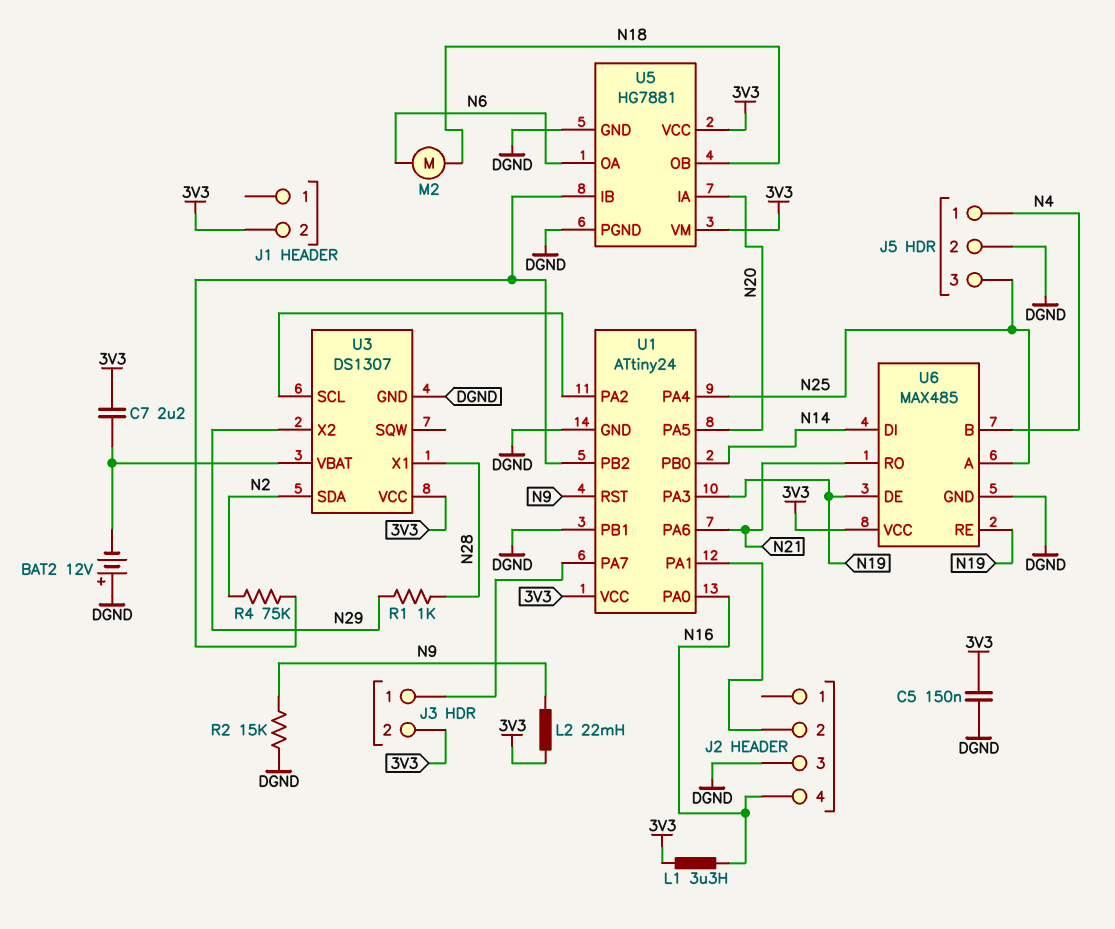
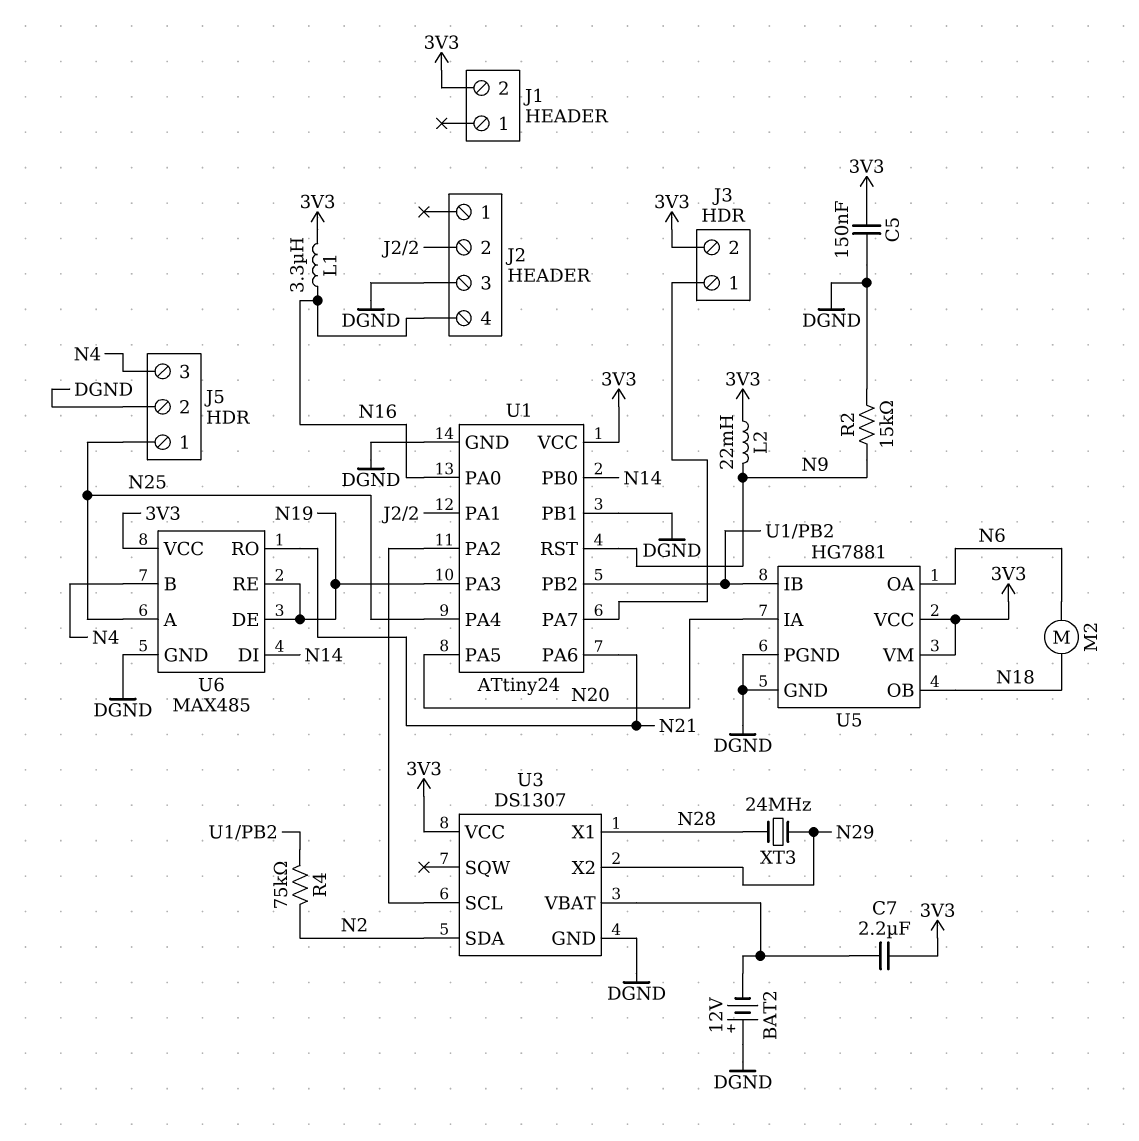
J5 pin 1: N4 -> N25
J5 pin 3: N25 -> N4
R1: 1k (N28, N29) -> none
XT3: none -> 24MHz (N28, N29)

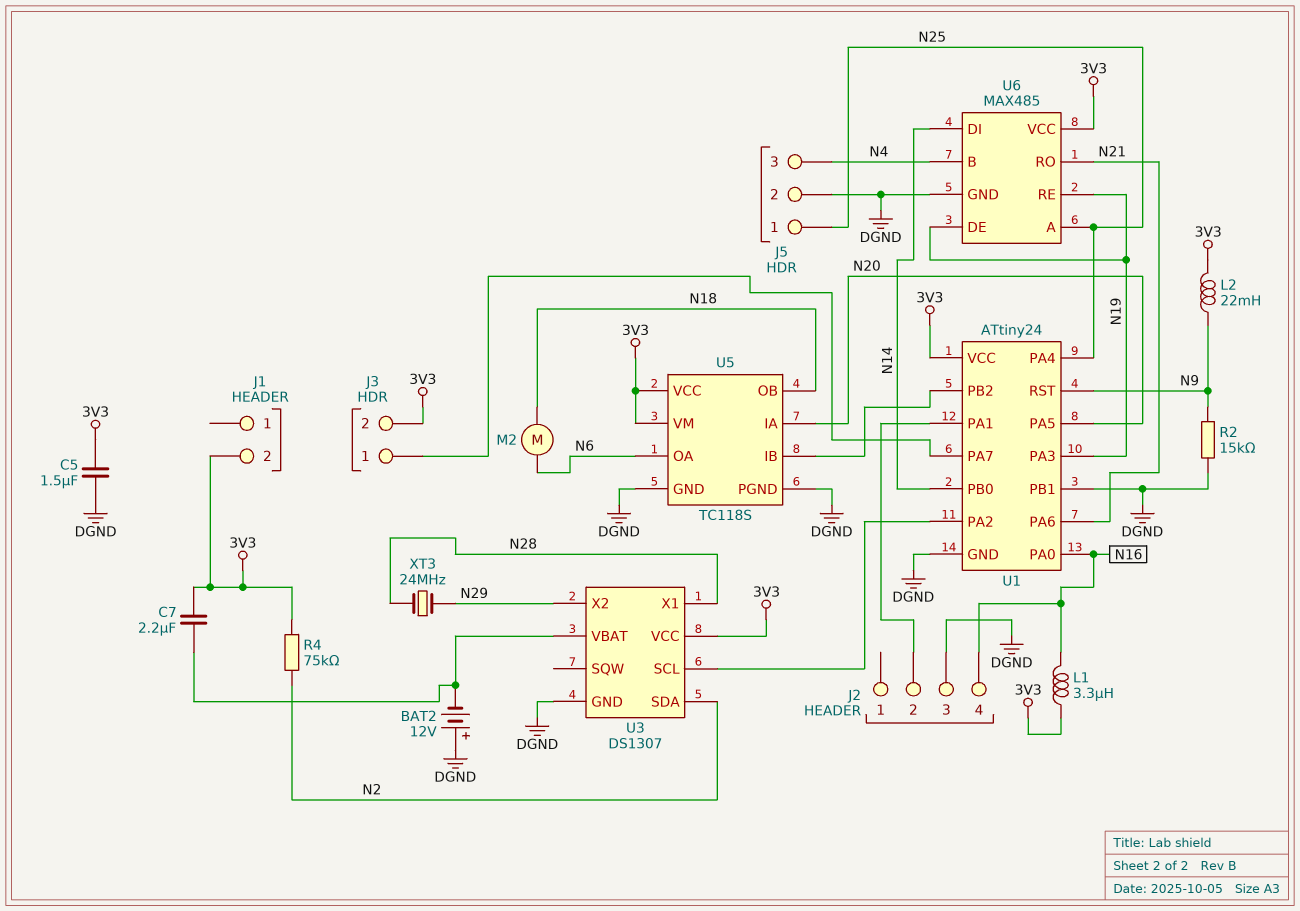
C5: 150nF (3V3, DGND) -> 1.5uF (3V3, DGND)
R4: 75k (N2, U1/PB2) -> 75k (3V3, N2)
U5: HG7881 -> TC118S

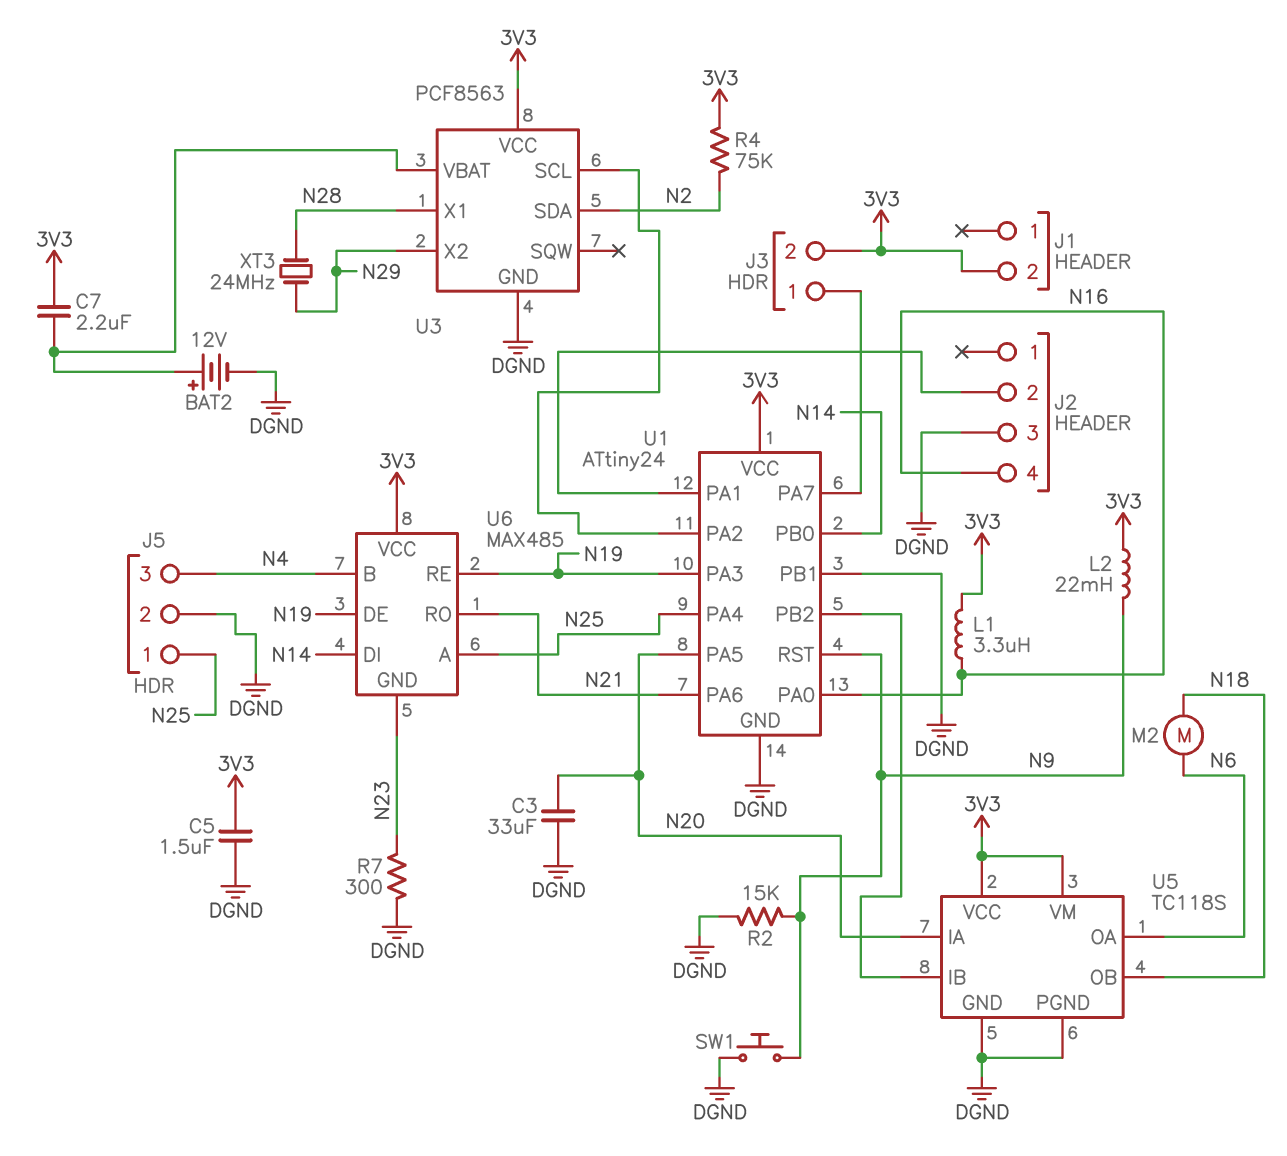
BAT2: 12V (plus DGND, minus U3/VBAT) -> 12V (plus U3/VBAT, minus DGND)
C3: none -> 33uF (DGND, N20)
R7: none -> 300 (DGND, N23)
SW1: none -> button (DGND, N9)
U3: DS1307 -> PCF8563
U6 pin GND: DGND -> N23

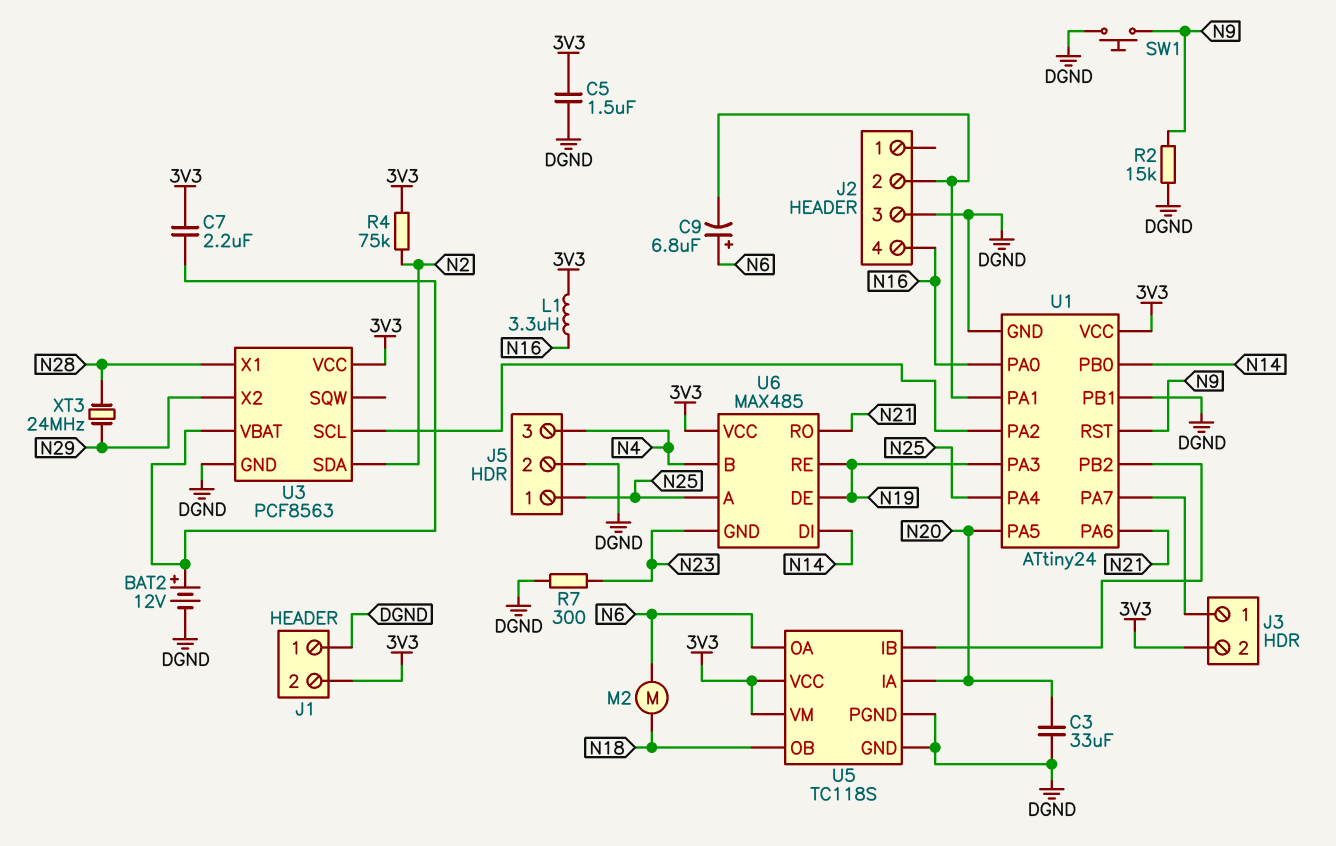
C9: none -> 6.8uF (plus N6, minus J2/2)
J1 pin 1: none -> DGND
L2: 22mH (3V3, N9) -> none

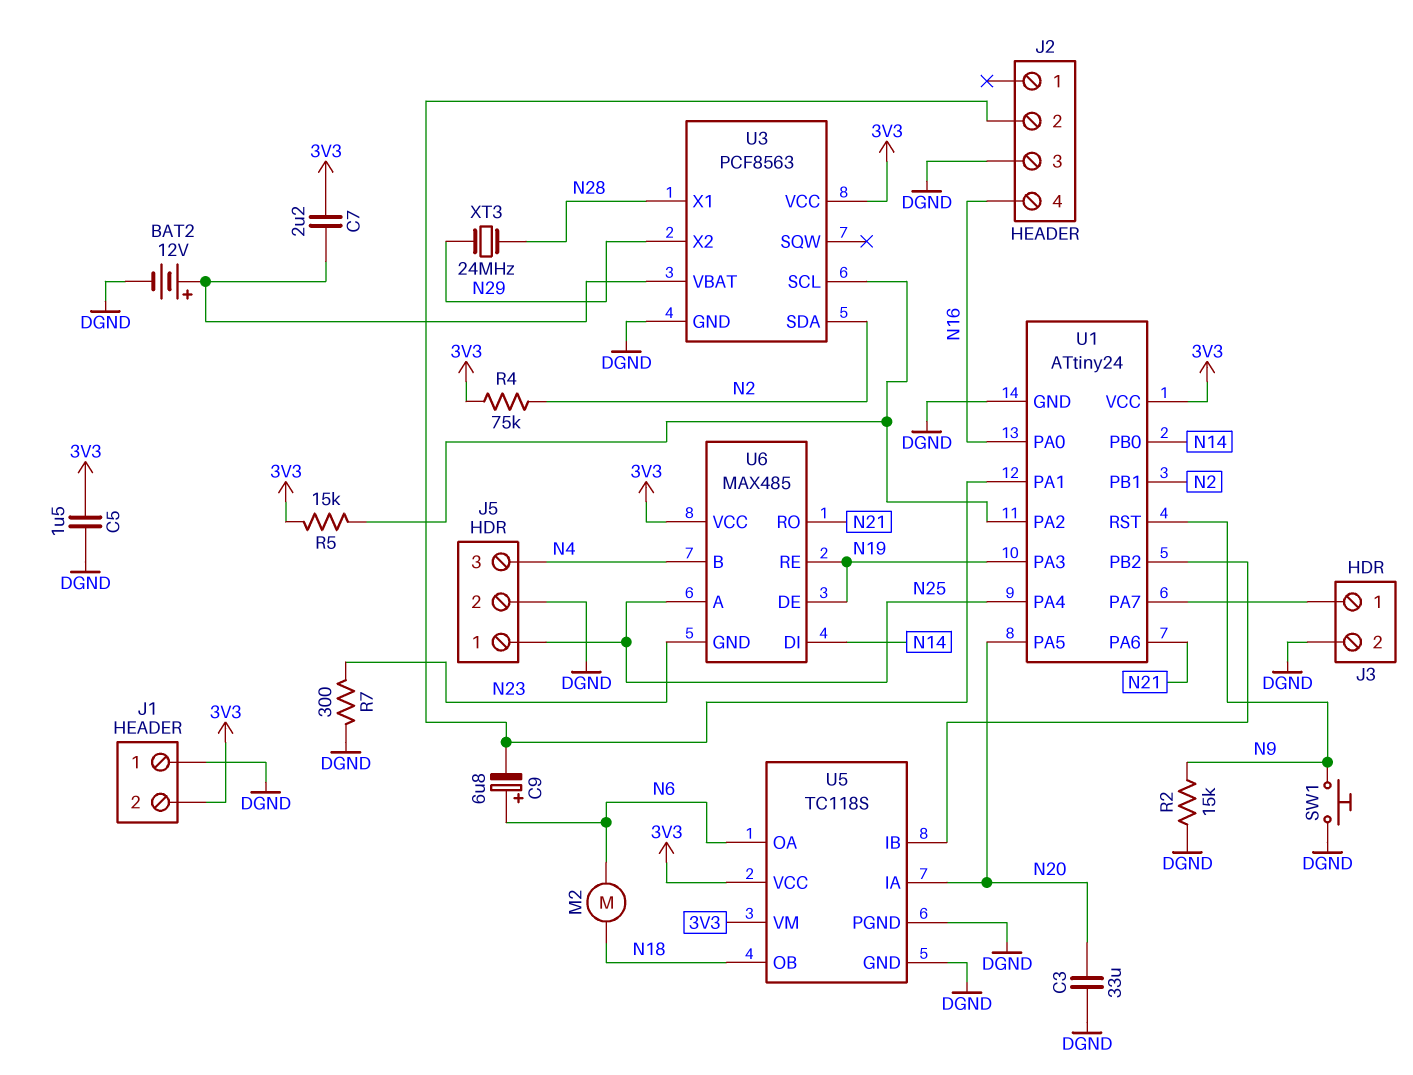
J3 pin 2: 3V3 -> DGND
L1: 3.3uH (3V3, N16) -> none
R5: none -> 15k (3V3, U1/PA2)
U1 pin PB1: DGND -> N2

